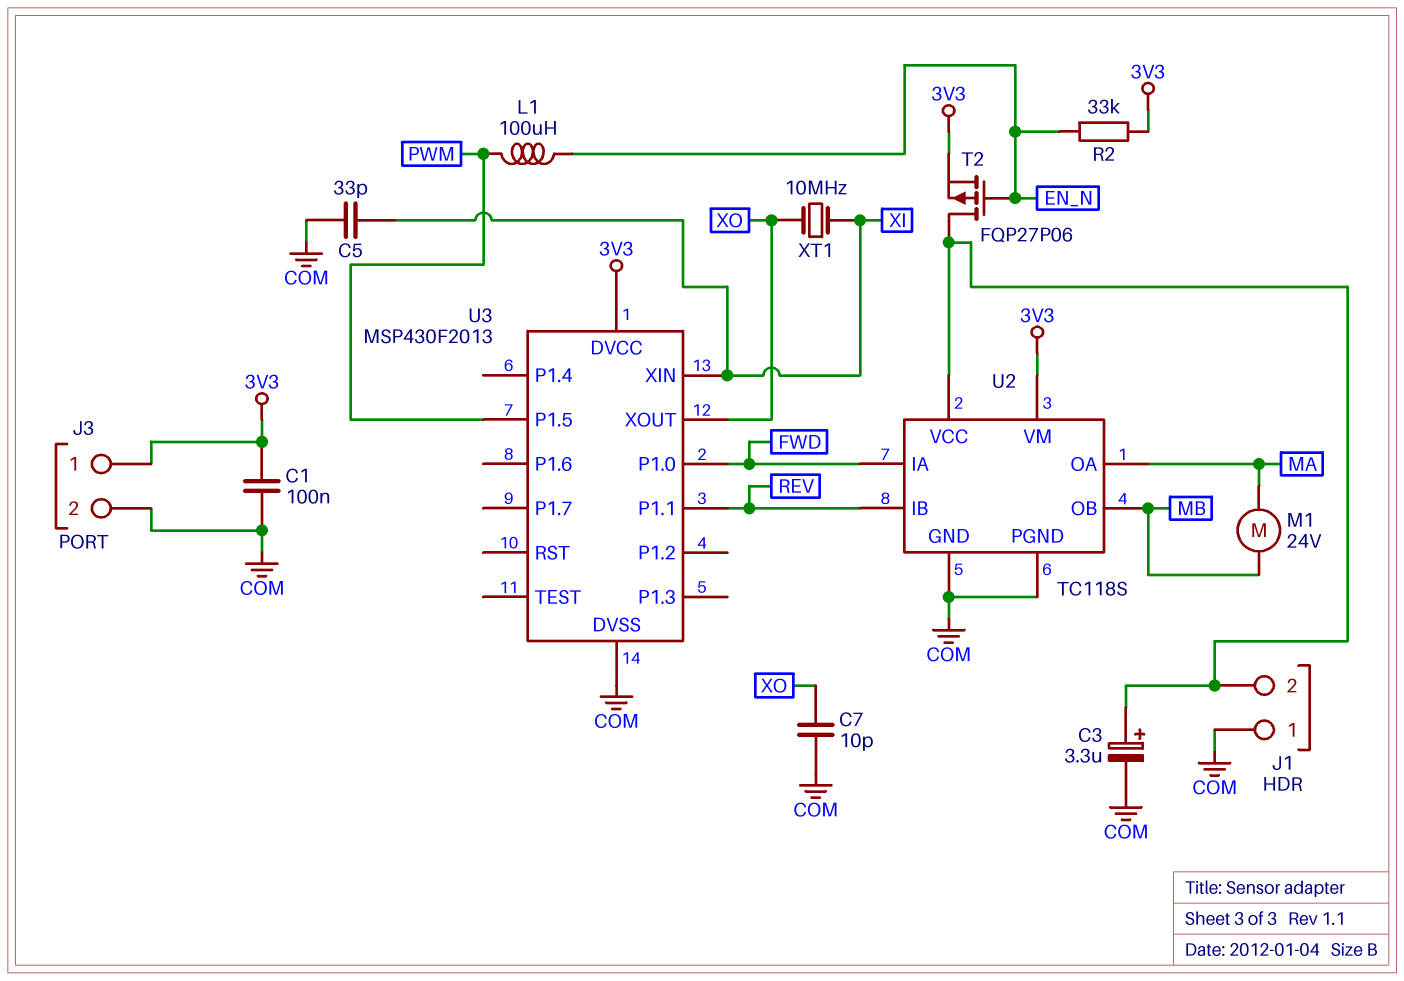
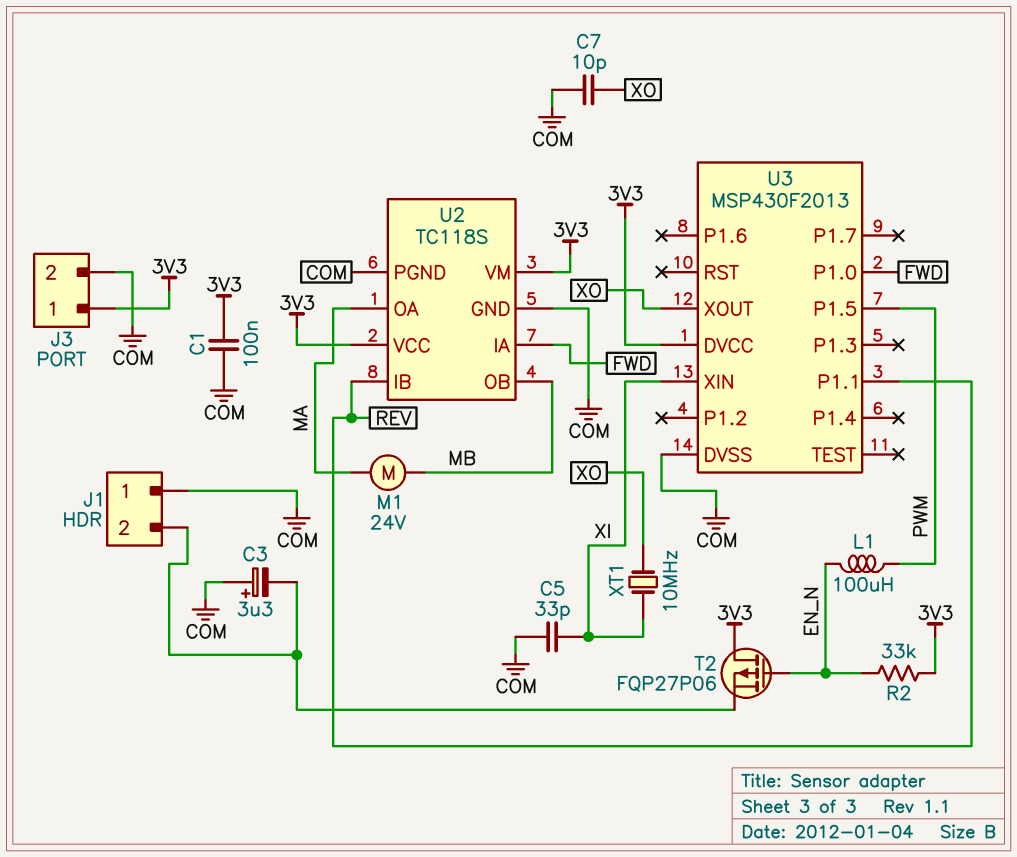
C3: 3.3uF (plus J1/2, minus COM) -> 3.3uF (plus COM, minus J1/2)
T2: PMOS FQP27P06 (G EN_N, D J1/2, S 3V3) -> PMOS FQP27P06 (G EN_N, D 3V3, S J1/2)
U2 pin VCC: J1/2 -> 3V3

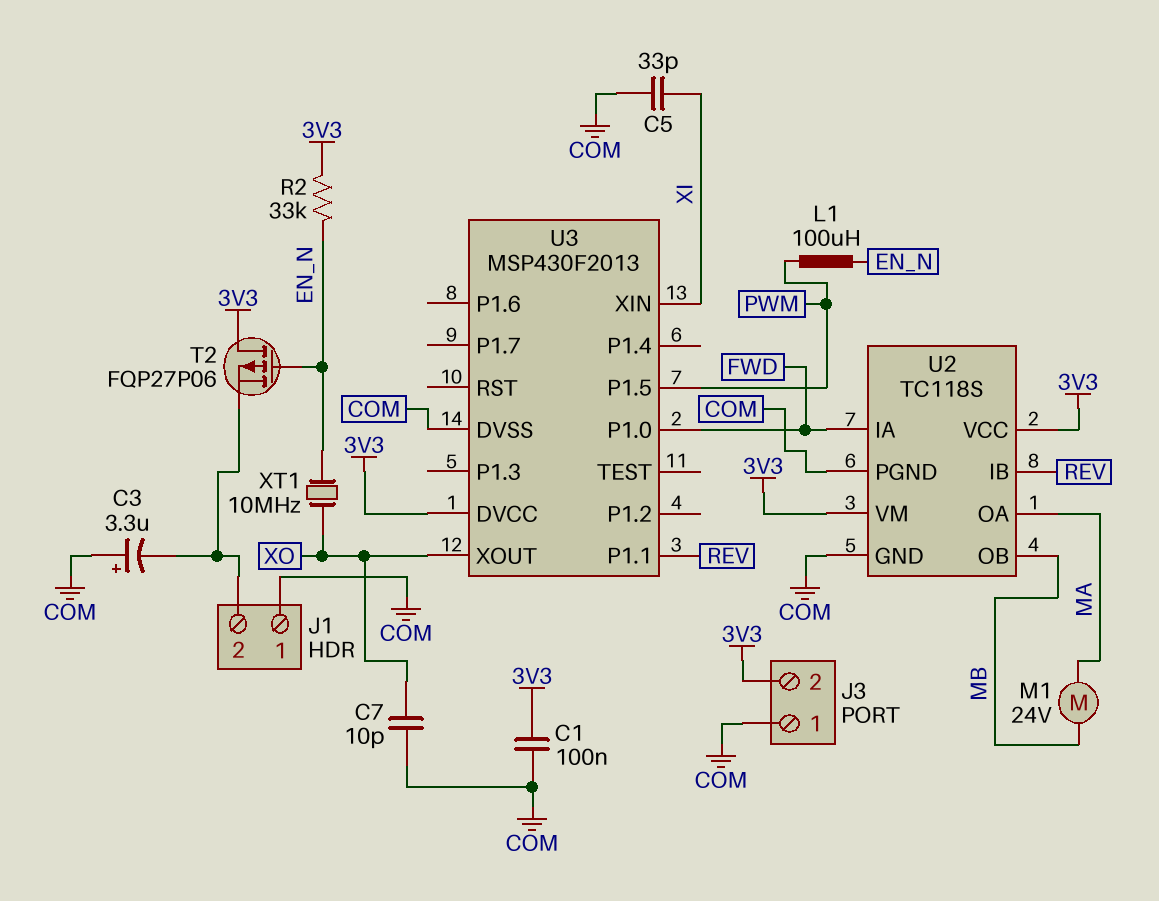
J3 pin 1: 3V3 -> COM
J3 pin 2: COM -> 3V3
XT1: 10MHz (XI, XO) -> 10MHz (EN_N, XO)

